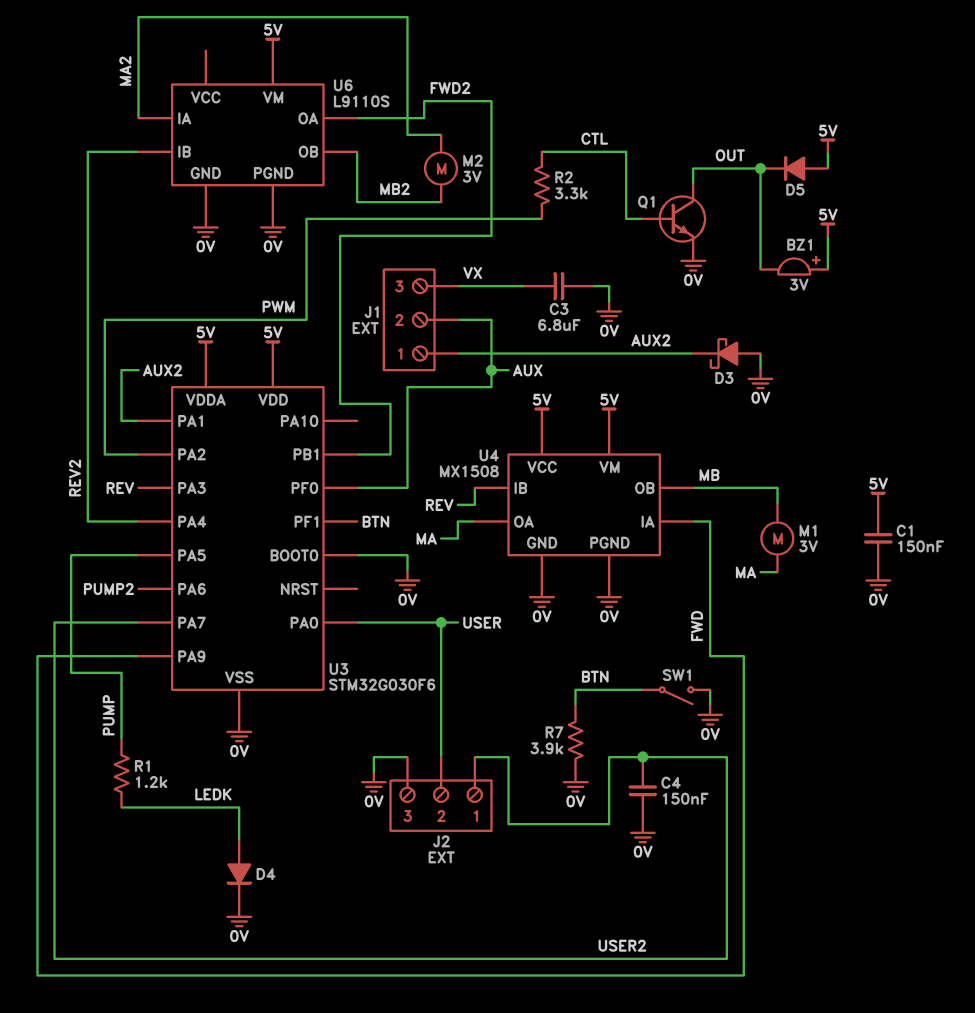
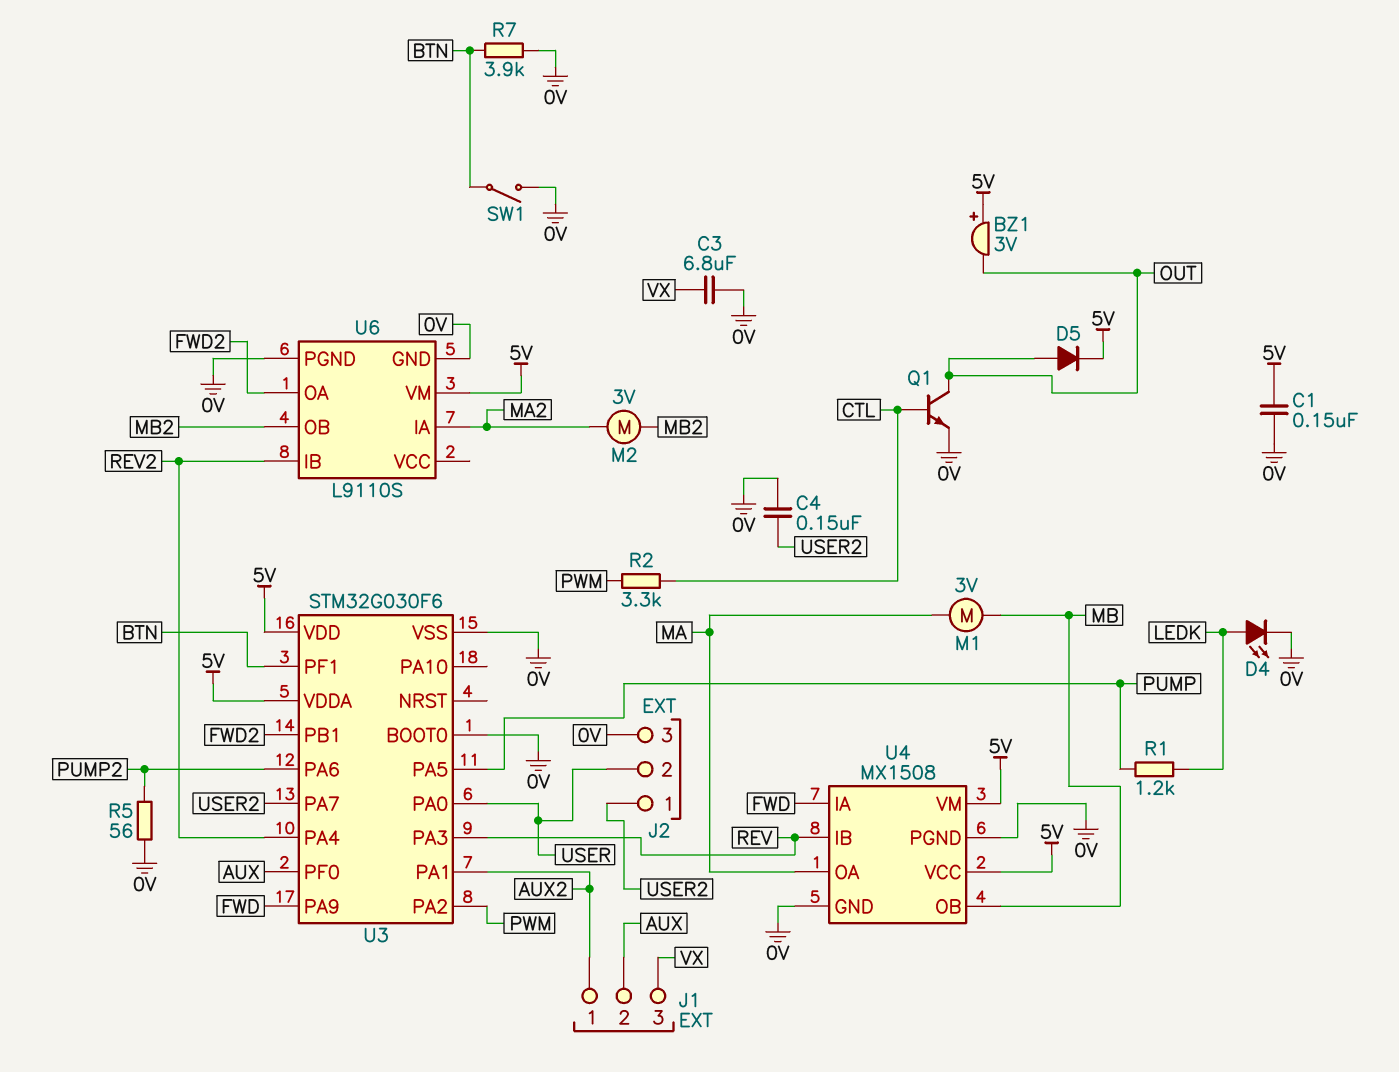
D3: schottky (A 0V, K AUX2) -> none
D4: diode (A LEDK, K 0V) -> LED (A LEDK, K 0V)
D5: diode (A 5V, K OUT) -> diode (A OUT, K 5V)
R5: none -> 56 (0V, PUMP2)

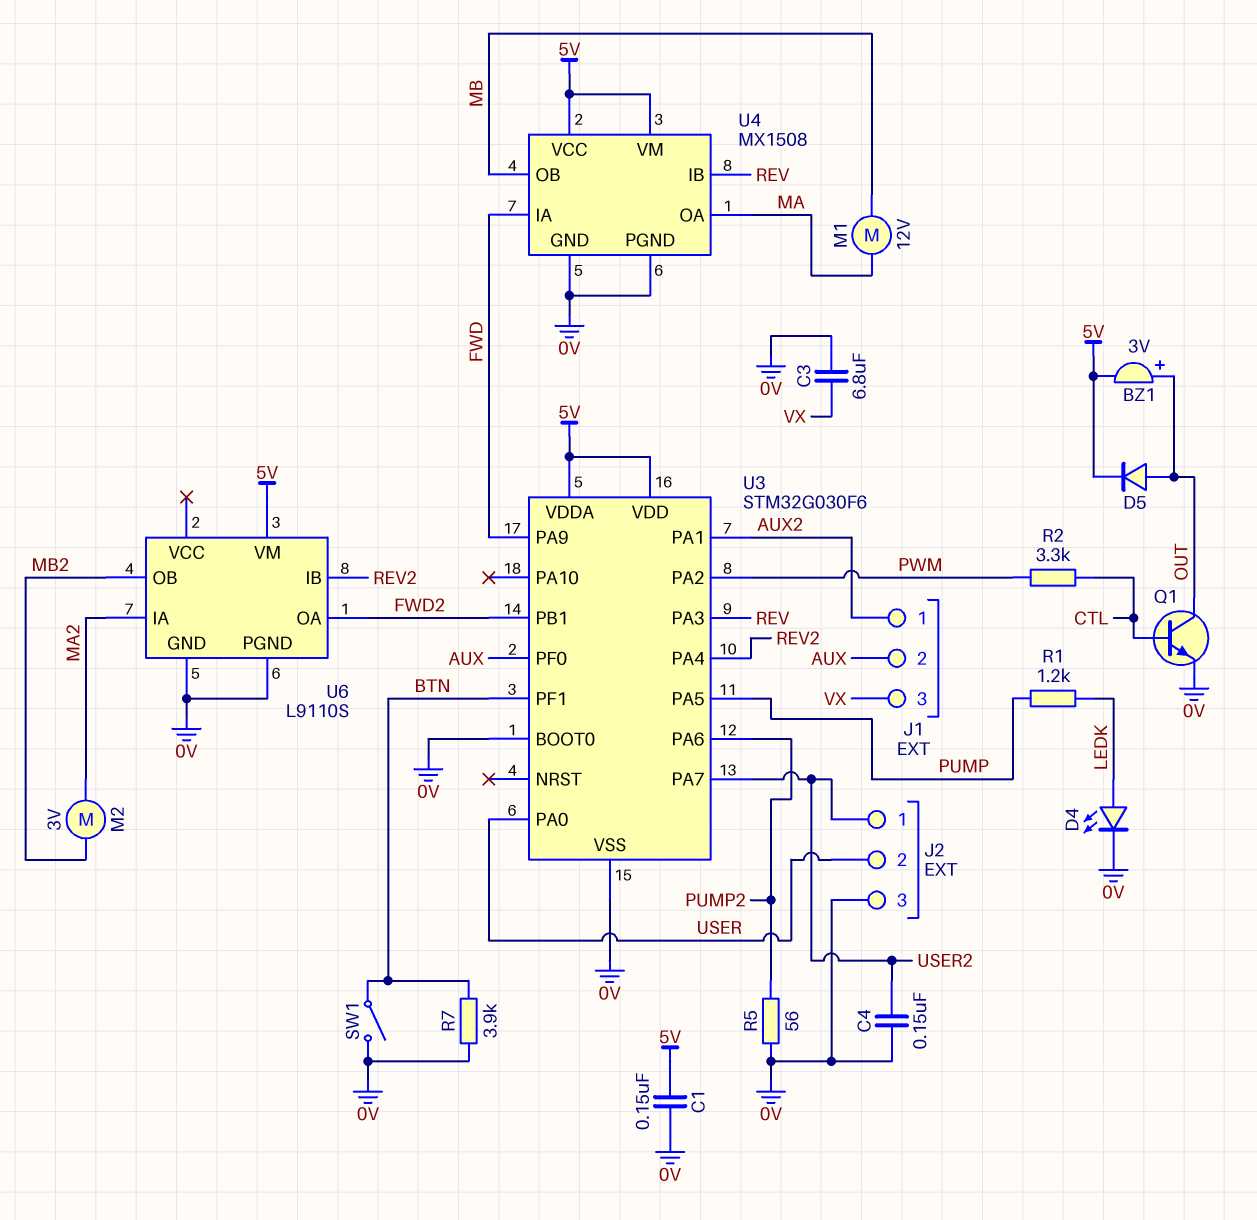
BZ1: buzzer 3V (plus 5V, minus OUT) -> buzzer 3V (plus OUT, minus 5V)
M1: motor 3V (MA, MB) -> motor 12V (MA, MB)

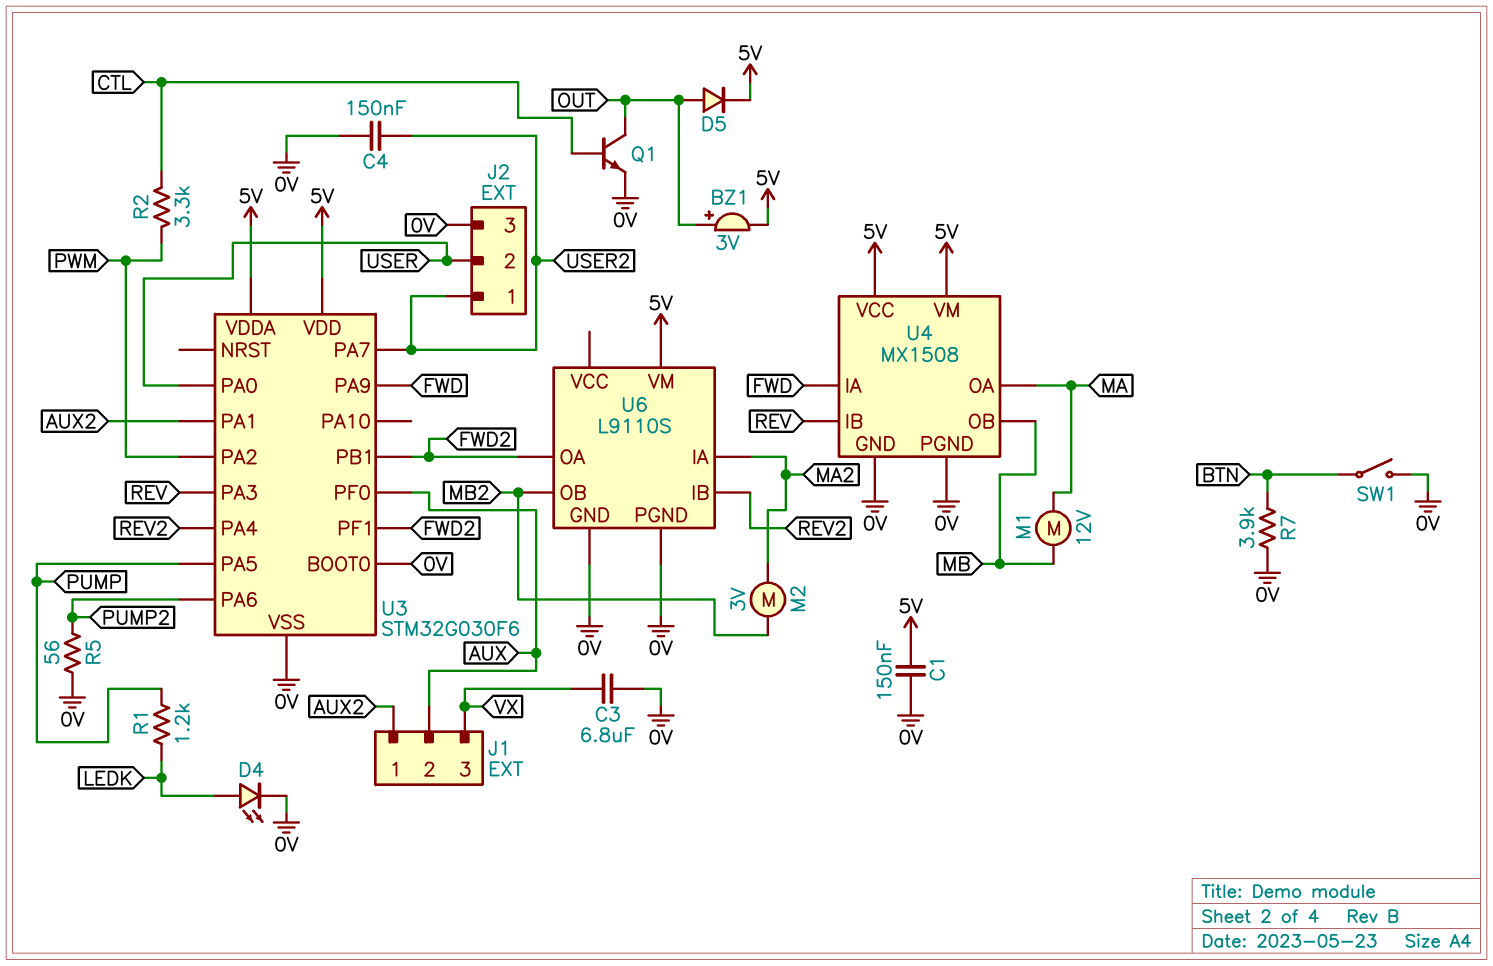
U3 pin PF1: BTN -> FWD2

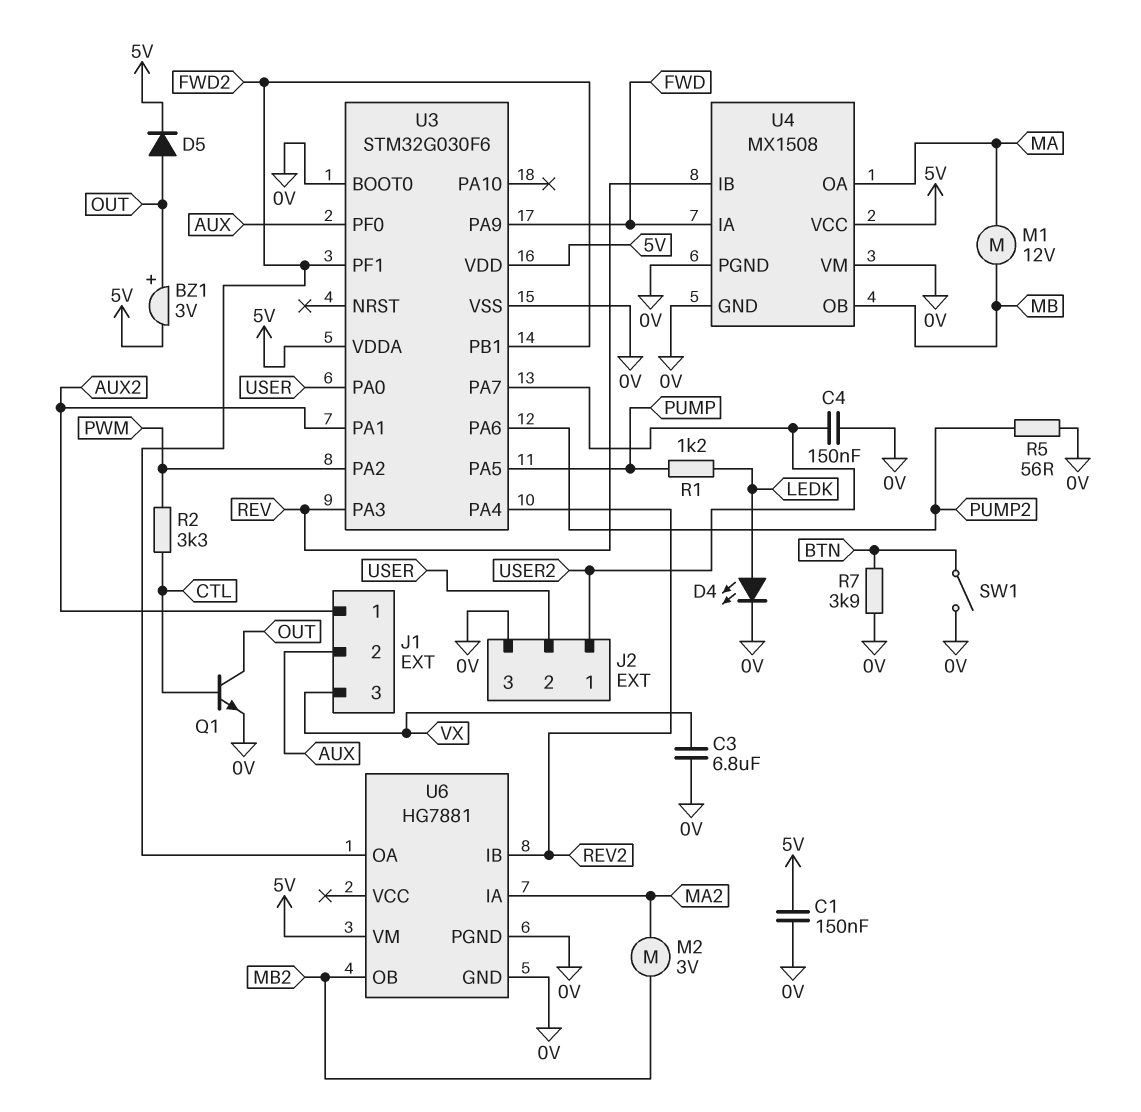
U4 pin VM: 5V -> 0V
U6: L9110S -> HG7881

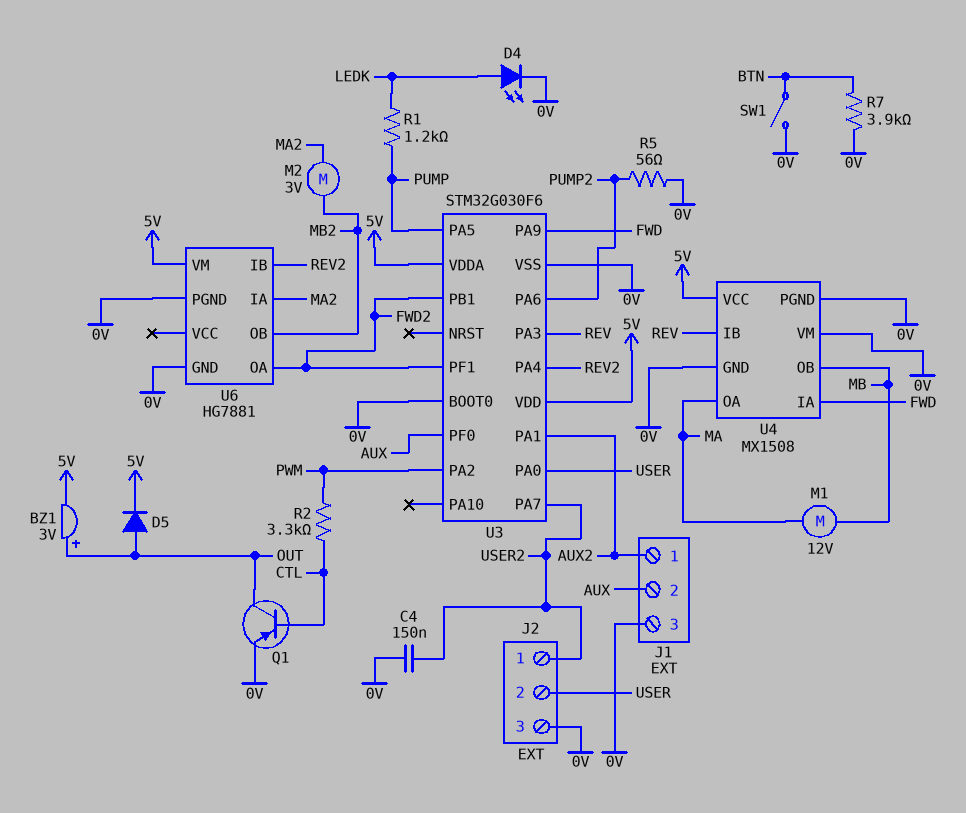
C1: 150nF (0V, 5V) -> none
C3: 6.8uF (0V, VX) -> none
J1 pin 3: VX -> 0V
Q1: NPN (B CTL, C OUT, E 0V) -> PNP (B CTL, C OUT, E 0V)

